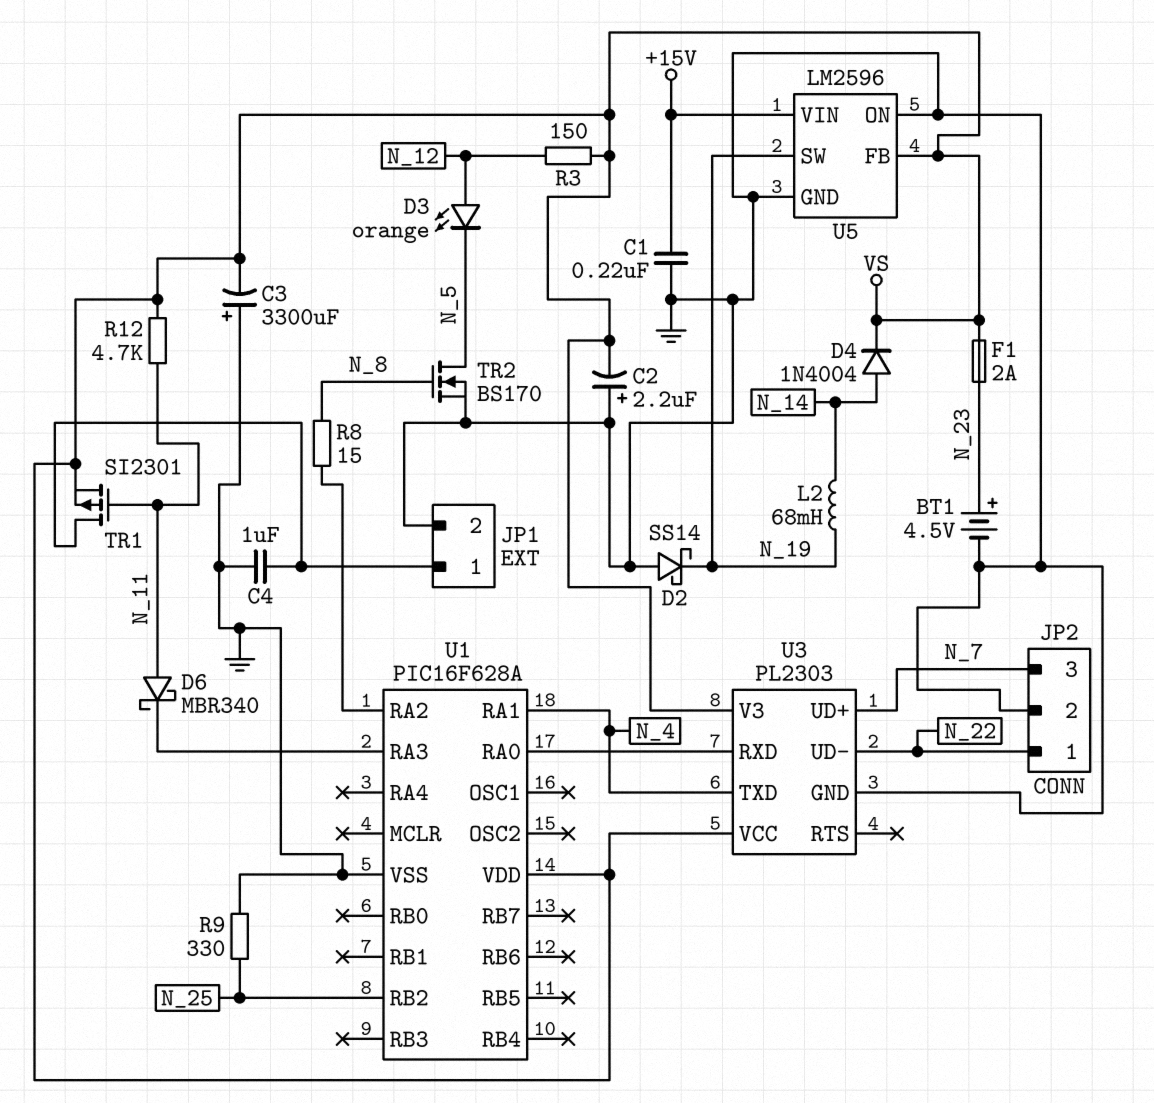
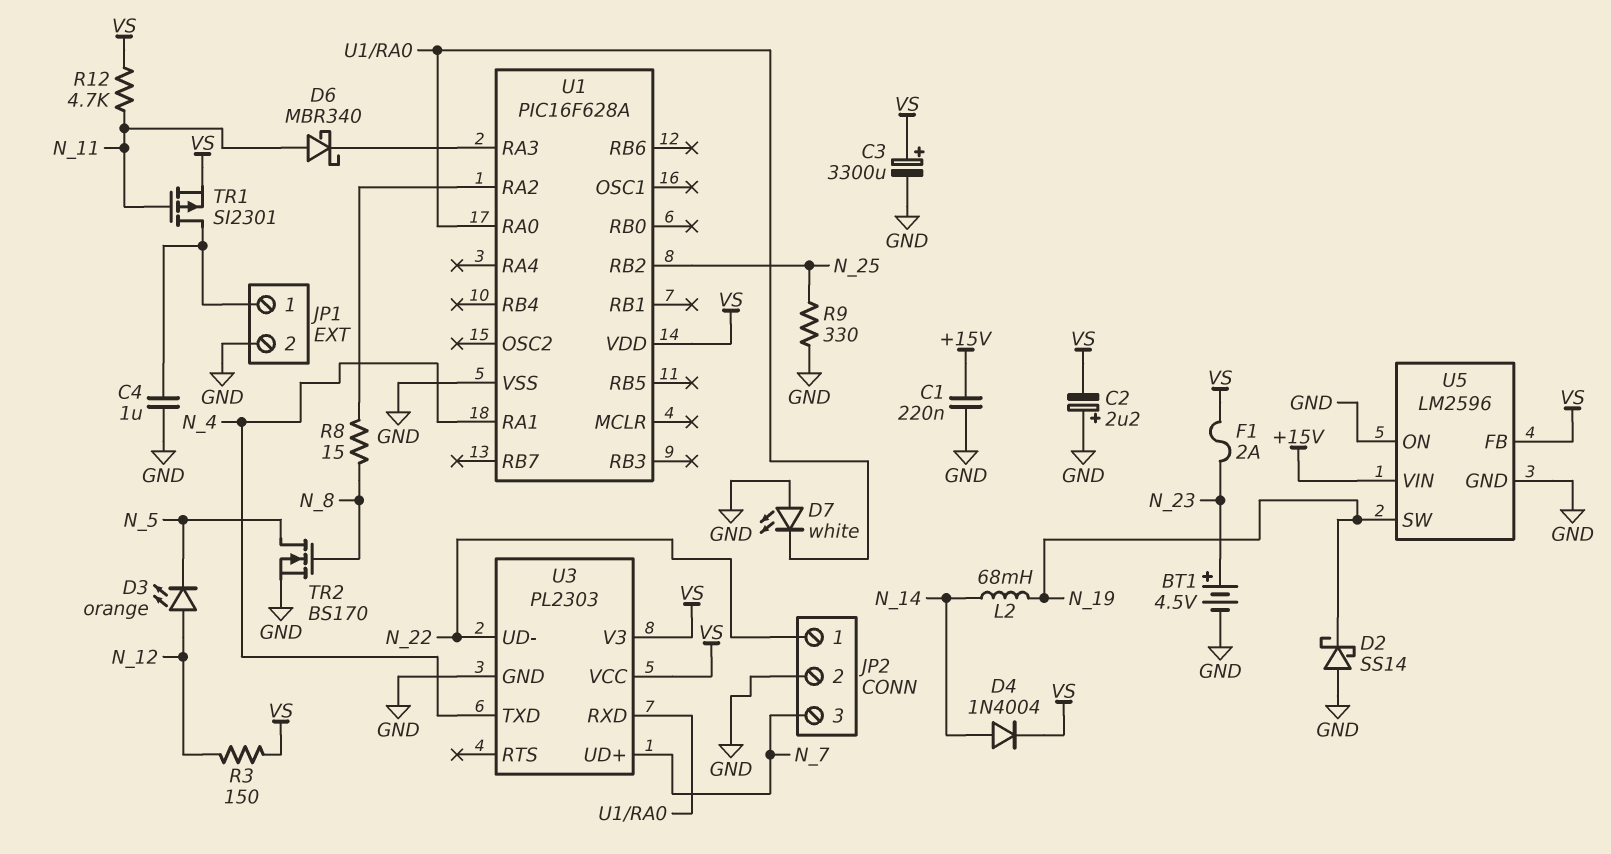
C3: 3300uF (plus GND, minus VS) -> 3300uF (plus VS, minus GND)
D7: none -> LED white (A GND, K U1/RA0)

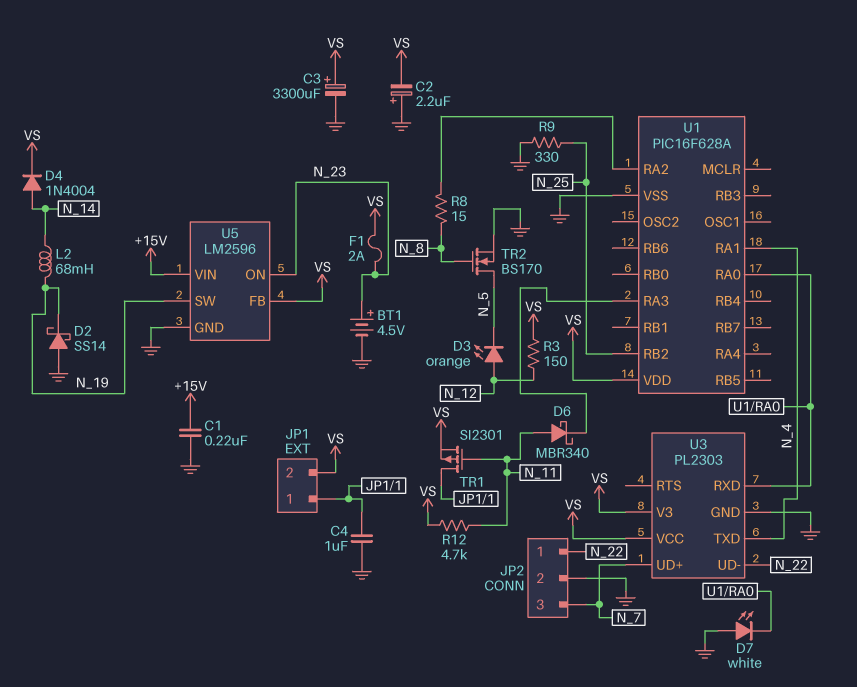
JP1 pin 2: GND -> VS
U5 pin ON: GND -> N_23

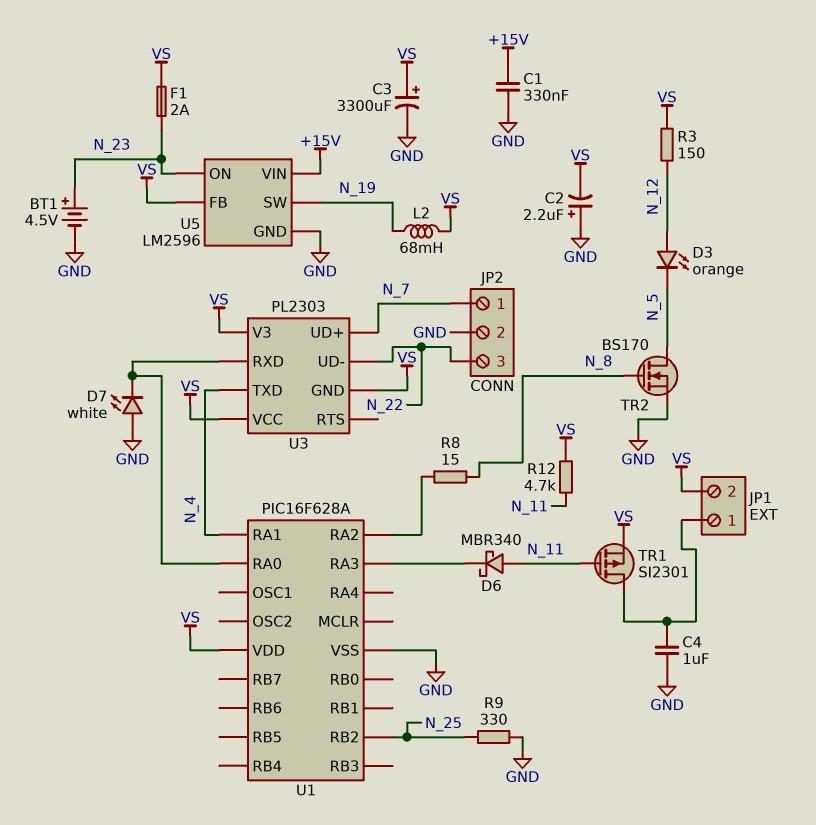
C1: 220nF (+15V, GND) -> 330nF (+15V, GND)
D2: schottky SS14 (A GND, K N_19) -> none
D4: diode 1N4004 (A N_14, K VS) -> none
JP2 pin 1: N_22 -> N_7
JP2 pin 3: N_7 -> N_22
L2: 68mH (N_14, N_19) -> 68mH (N_19, VS)
U3 pin GND: GND -> VS

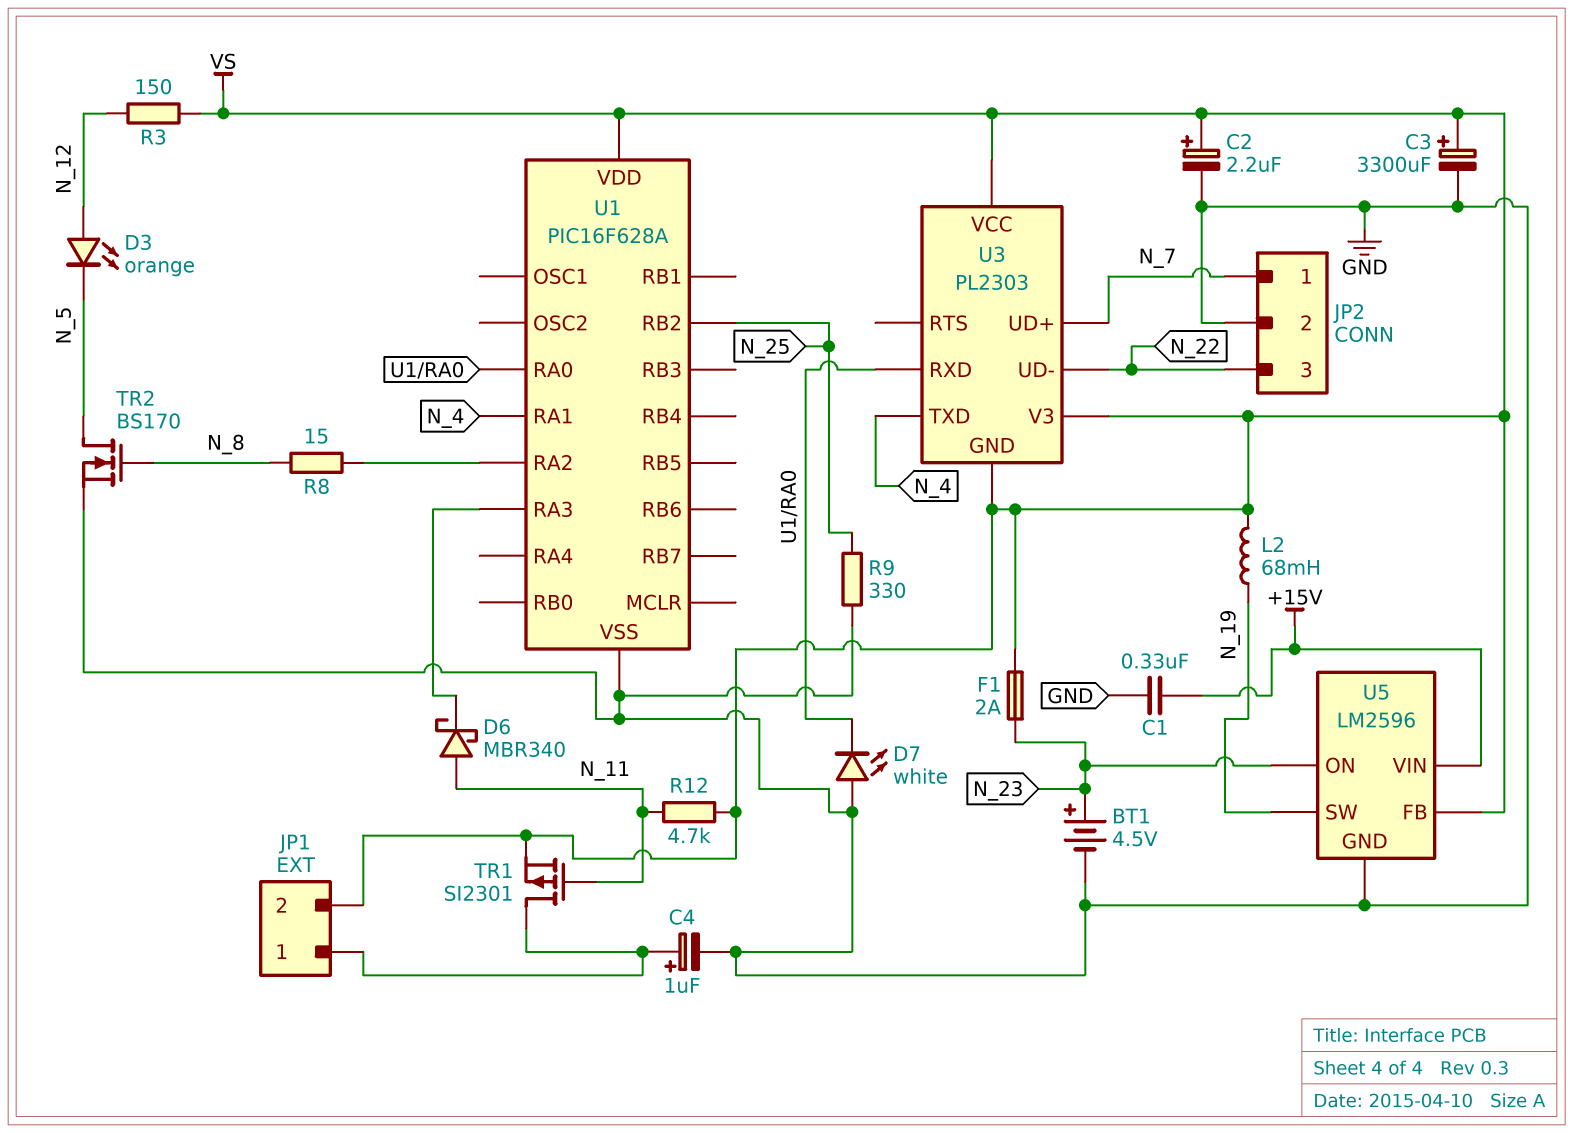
C2: 2.2uF (plus GND, minus VS) -> 2.2uF (plus VS, minus GND)
C4: 1uF (GND, JP1/1) -> 1uF (plus JP1/1, minus GND)

